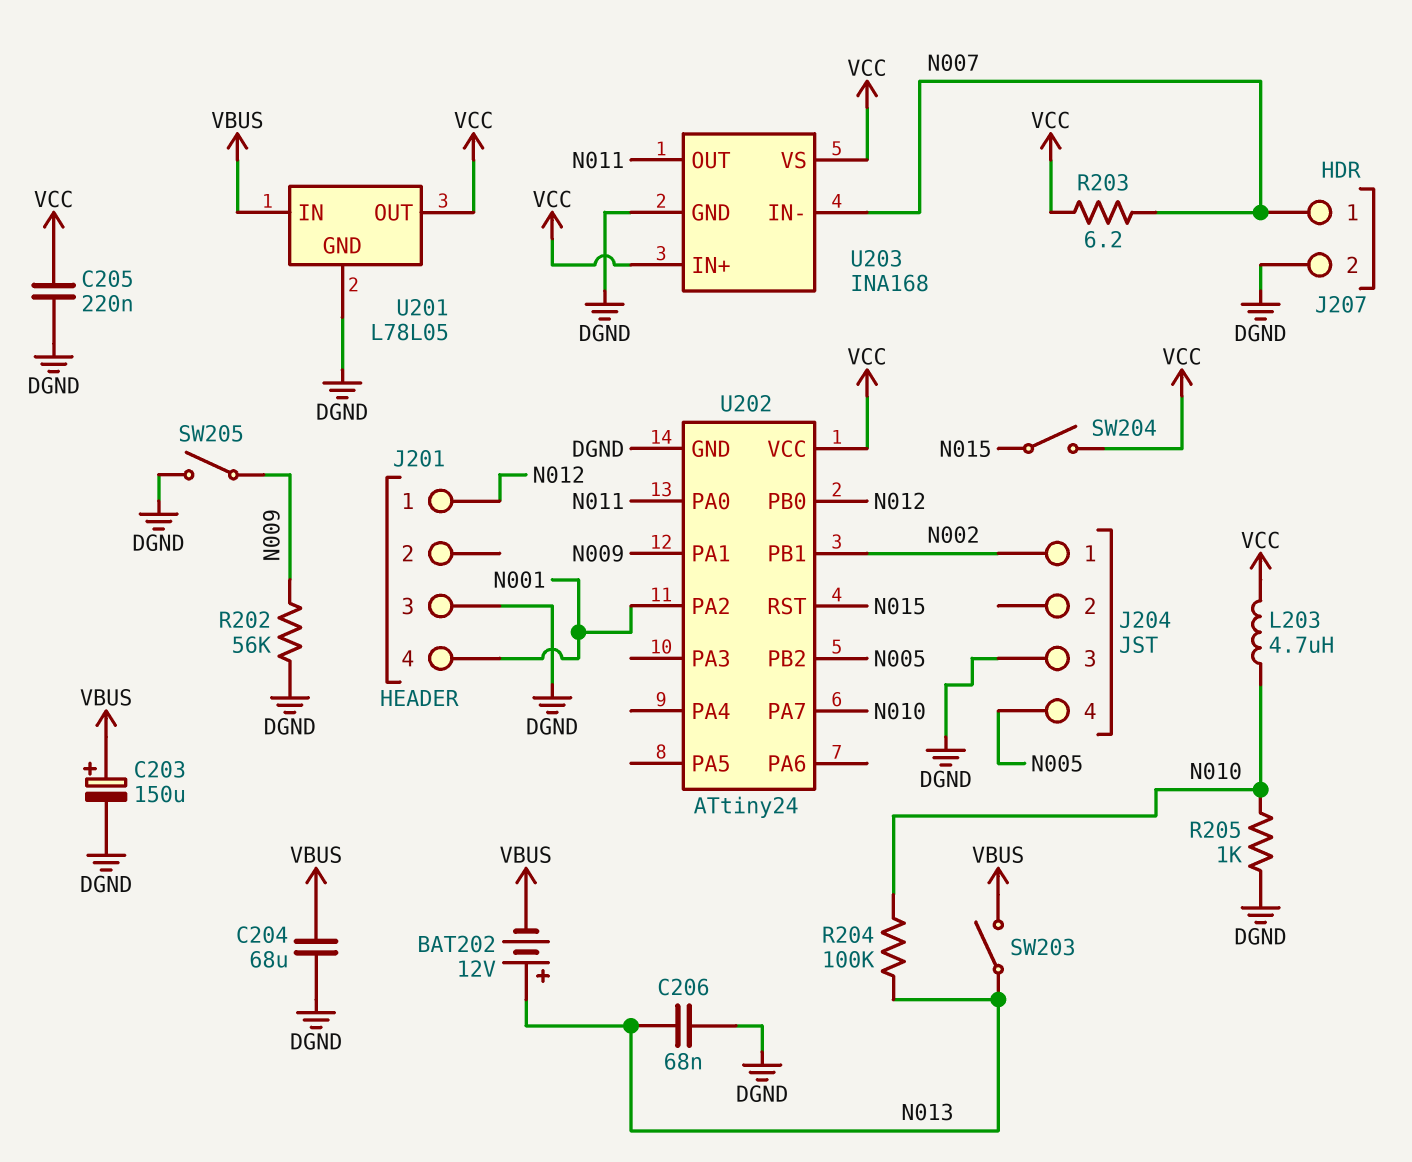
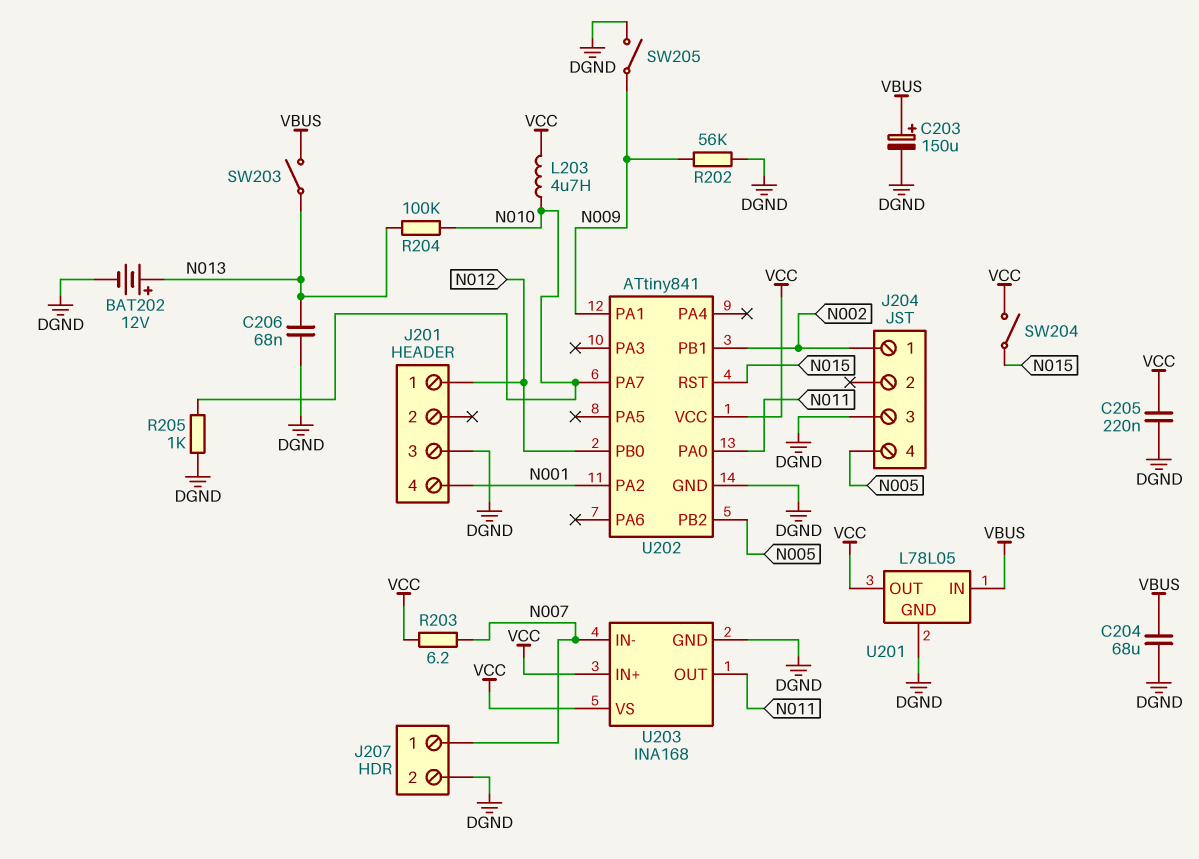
BAT202: 12V (plus N013, minus VBUS) -> 12V (plus N013, minus DGND)
U202: ATtiny24 -> ATtiny841

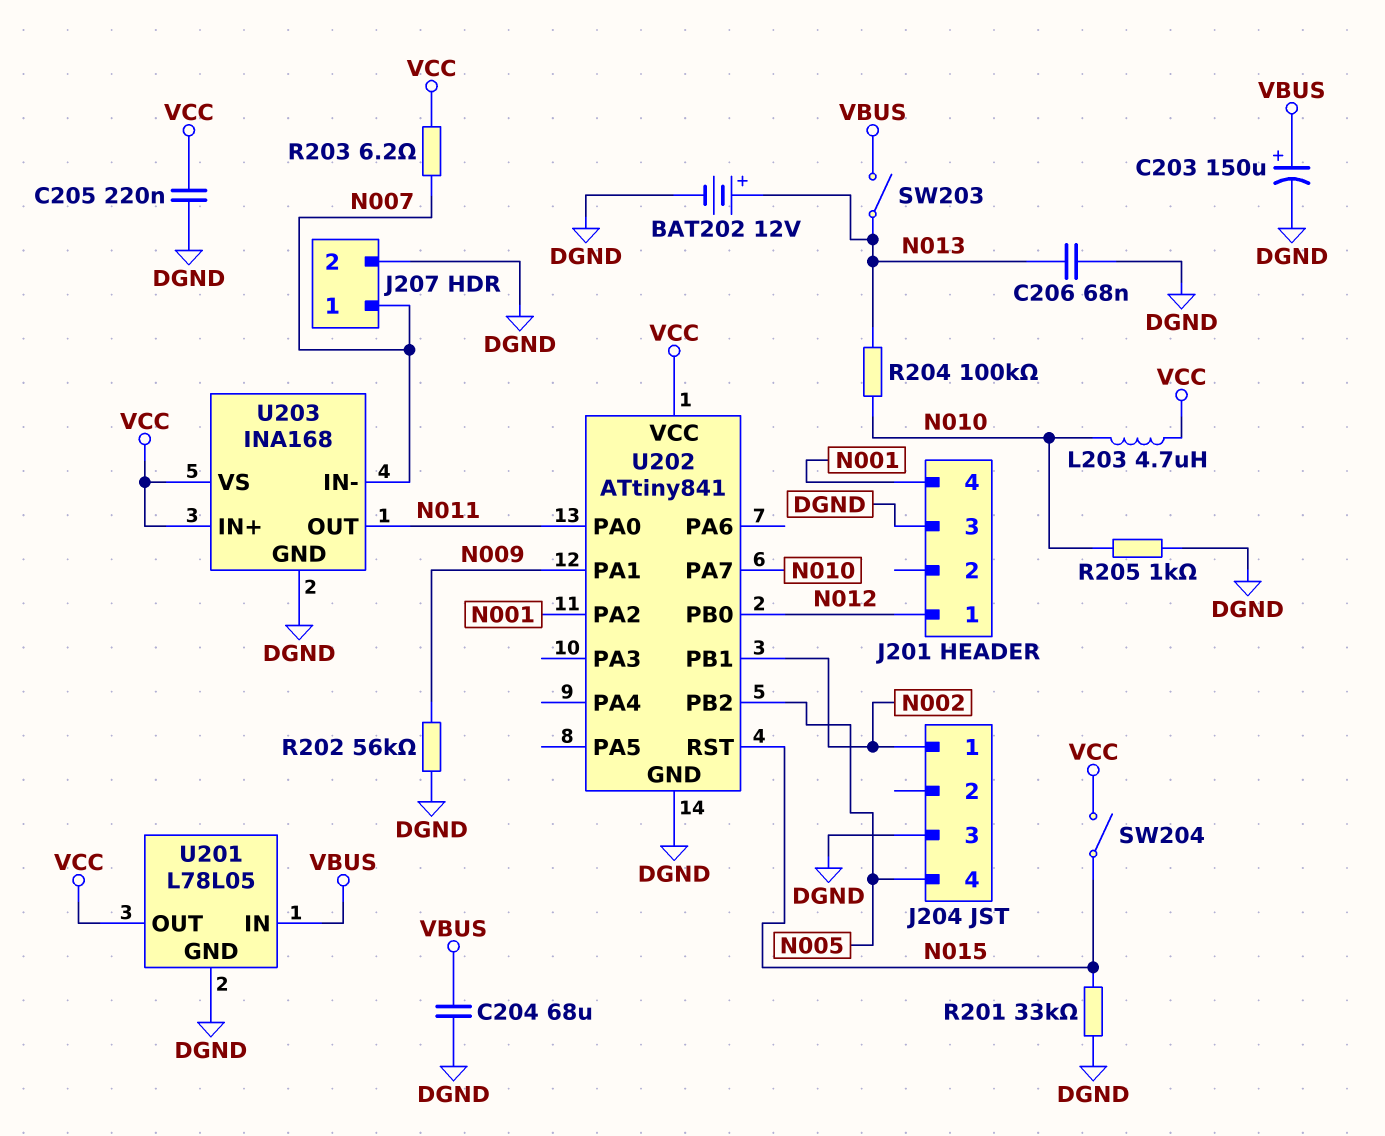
R201: none -> 33k (DGND, N015)
SW205: switch (DGND, N009) -> none

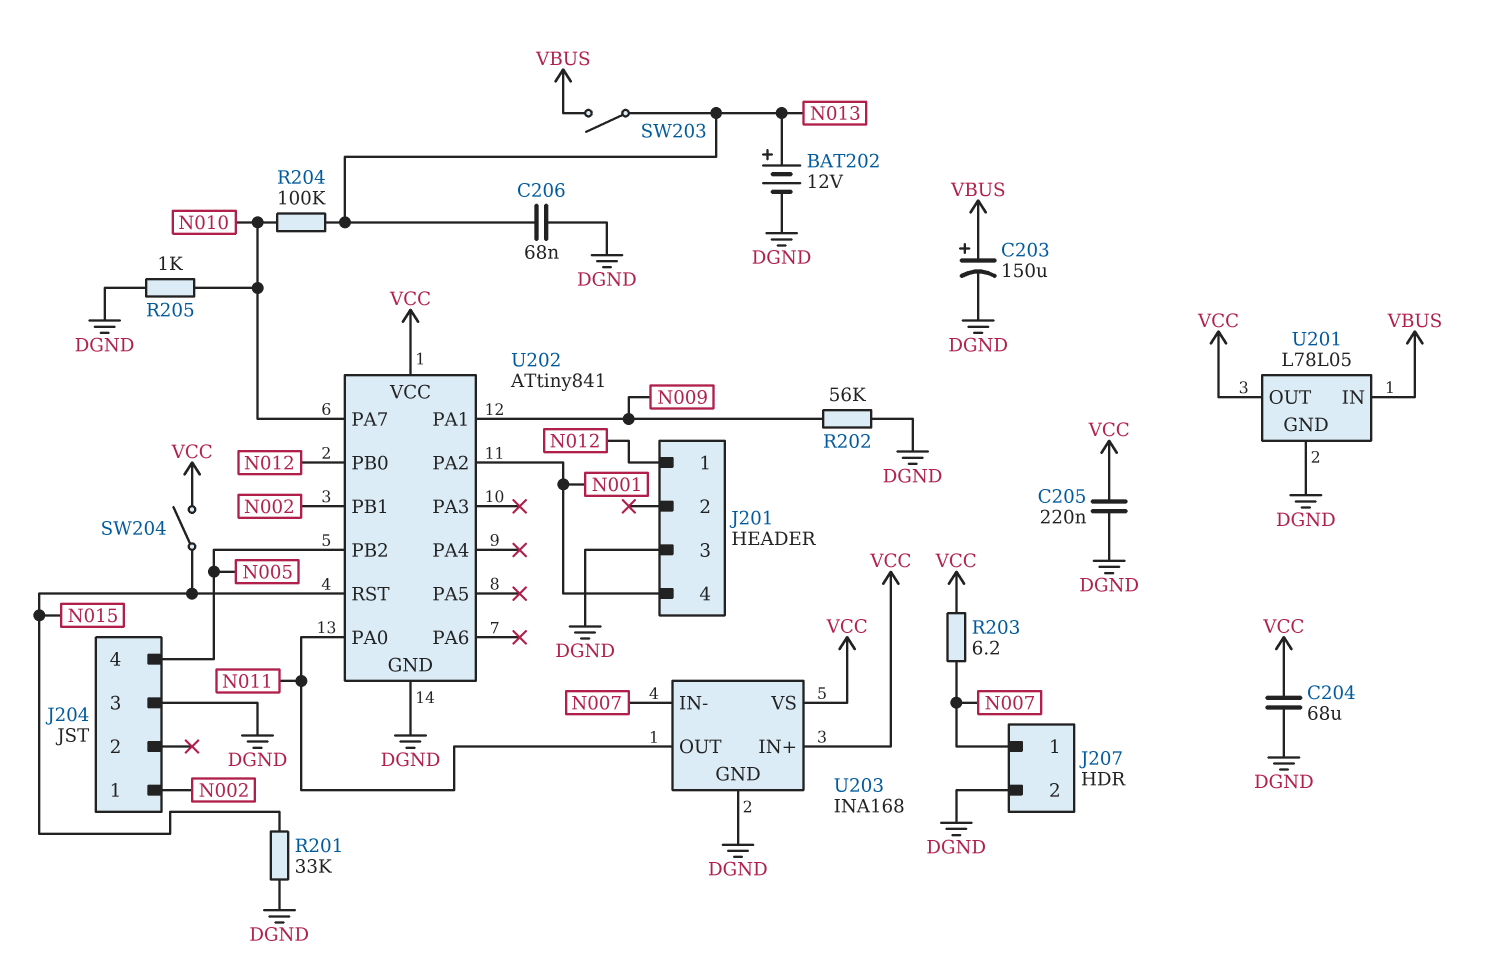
C204: 68uF (DGND, VBUS) -> 68uF (DGND, VCC)
L203: 4.7uH (N010, VCC) -> none

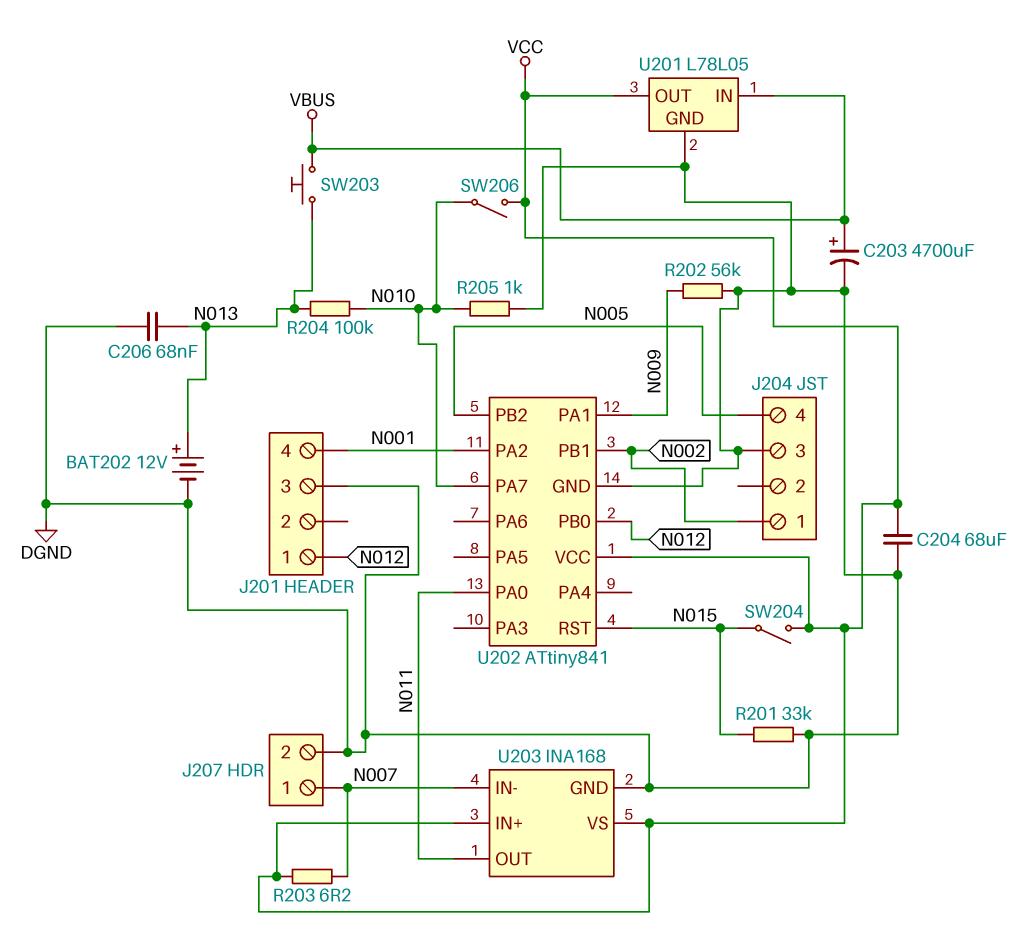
C203: 150uF (plus VBUS, minus DGND) -> 4700uF (plus VBUS, minus DGND)
C205: 220nF (DGND, VCC) -> none
SW203: switch (N013, VBUS) -> button (N013, VBUS)
SW206: none -> switch (N010, VCC)

